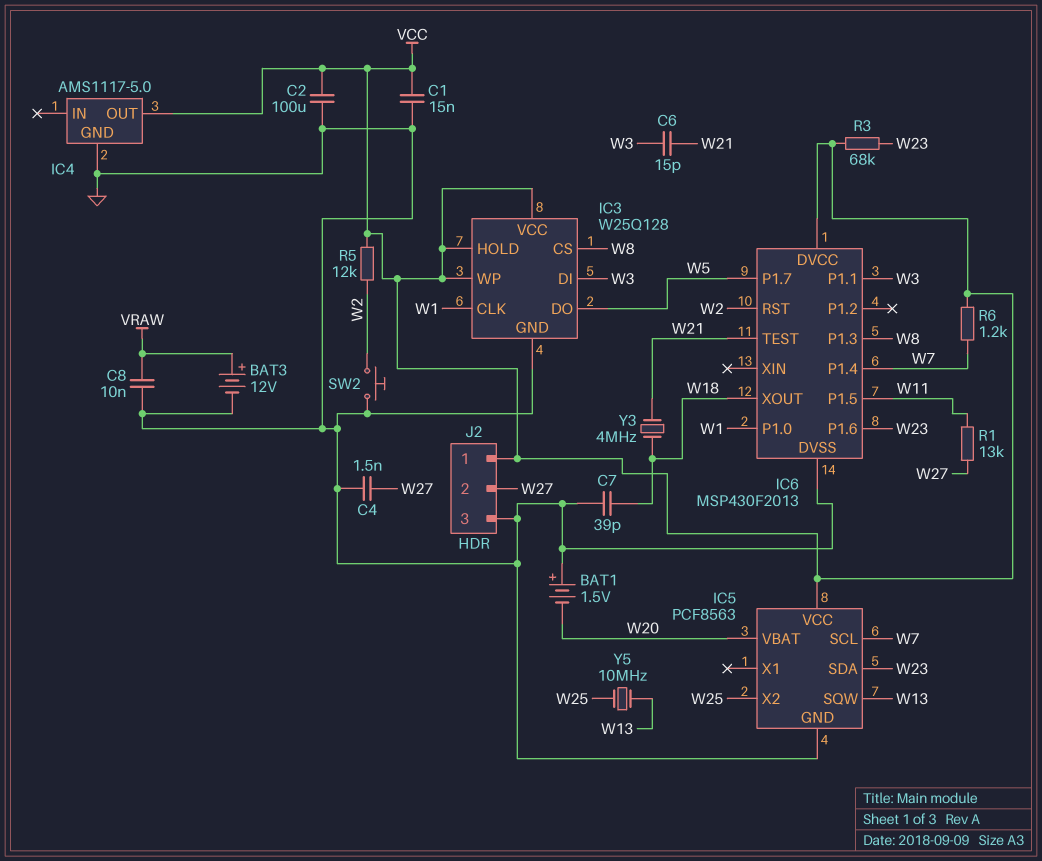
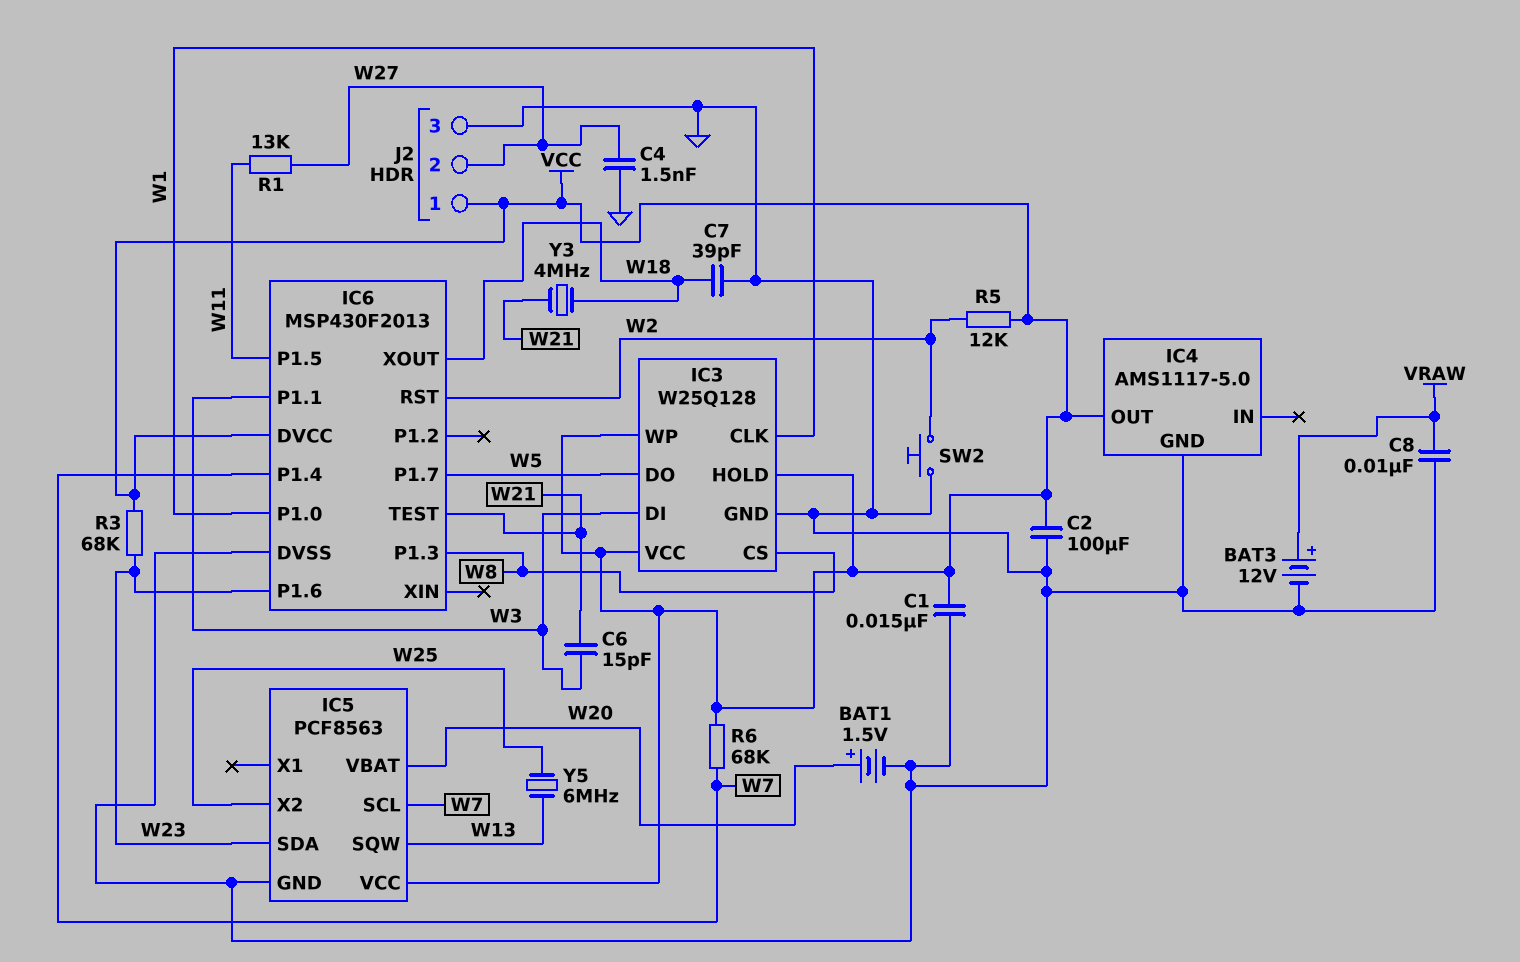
BAT1: 1.5V (plus GND, minus W20) -> 1.5V (plus W20, minus GND)
R6: 1.2k (VCC, W7) -> 68k (VCC, W7)
Y5: 10MHz (W13, W25) -> 6MHz (W13, W25)

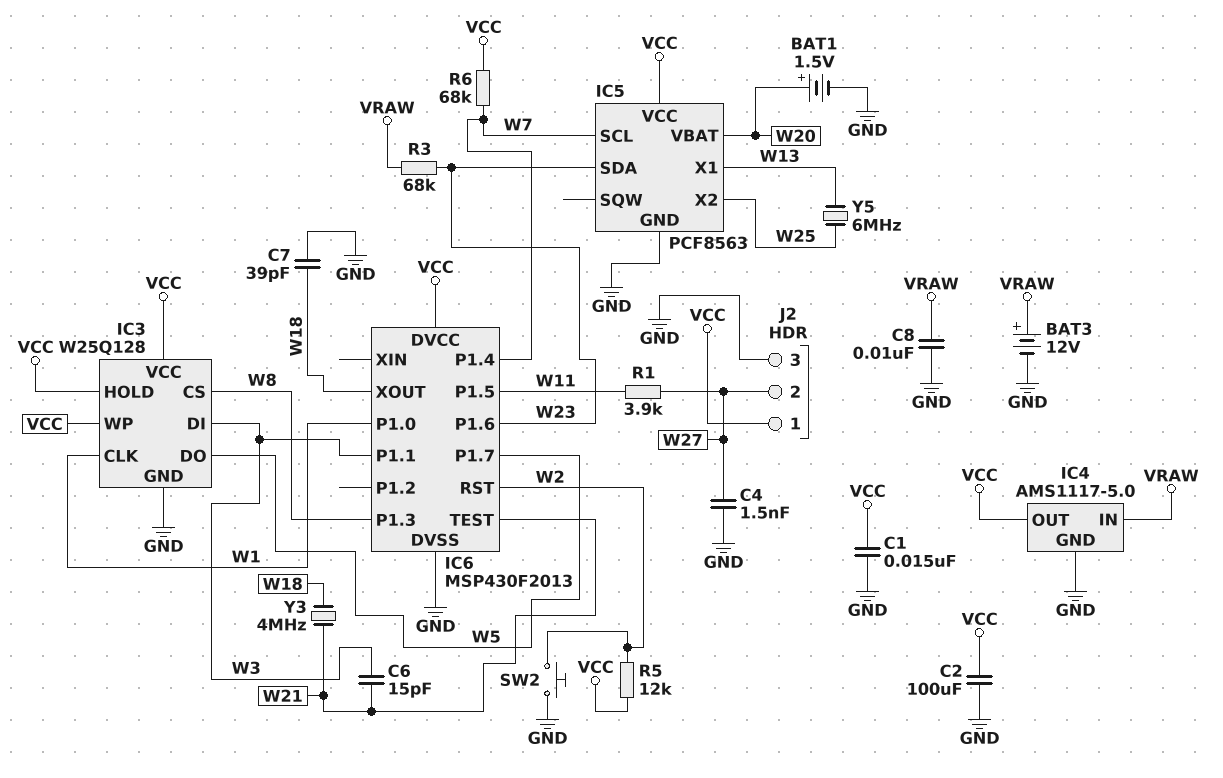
IC4 pin IN: none -> VRAW
IC5 pin SQW: W13 -> none
IC5 pin X1: none -> W13
R1: 13k (W11, W27) -> 3.9k (W11, W27)
R3: 68k (VCC, W23) -> 68k (VRAW, W23)

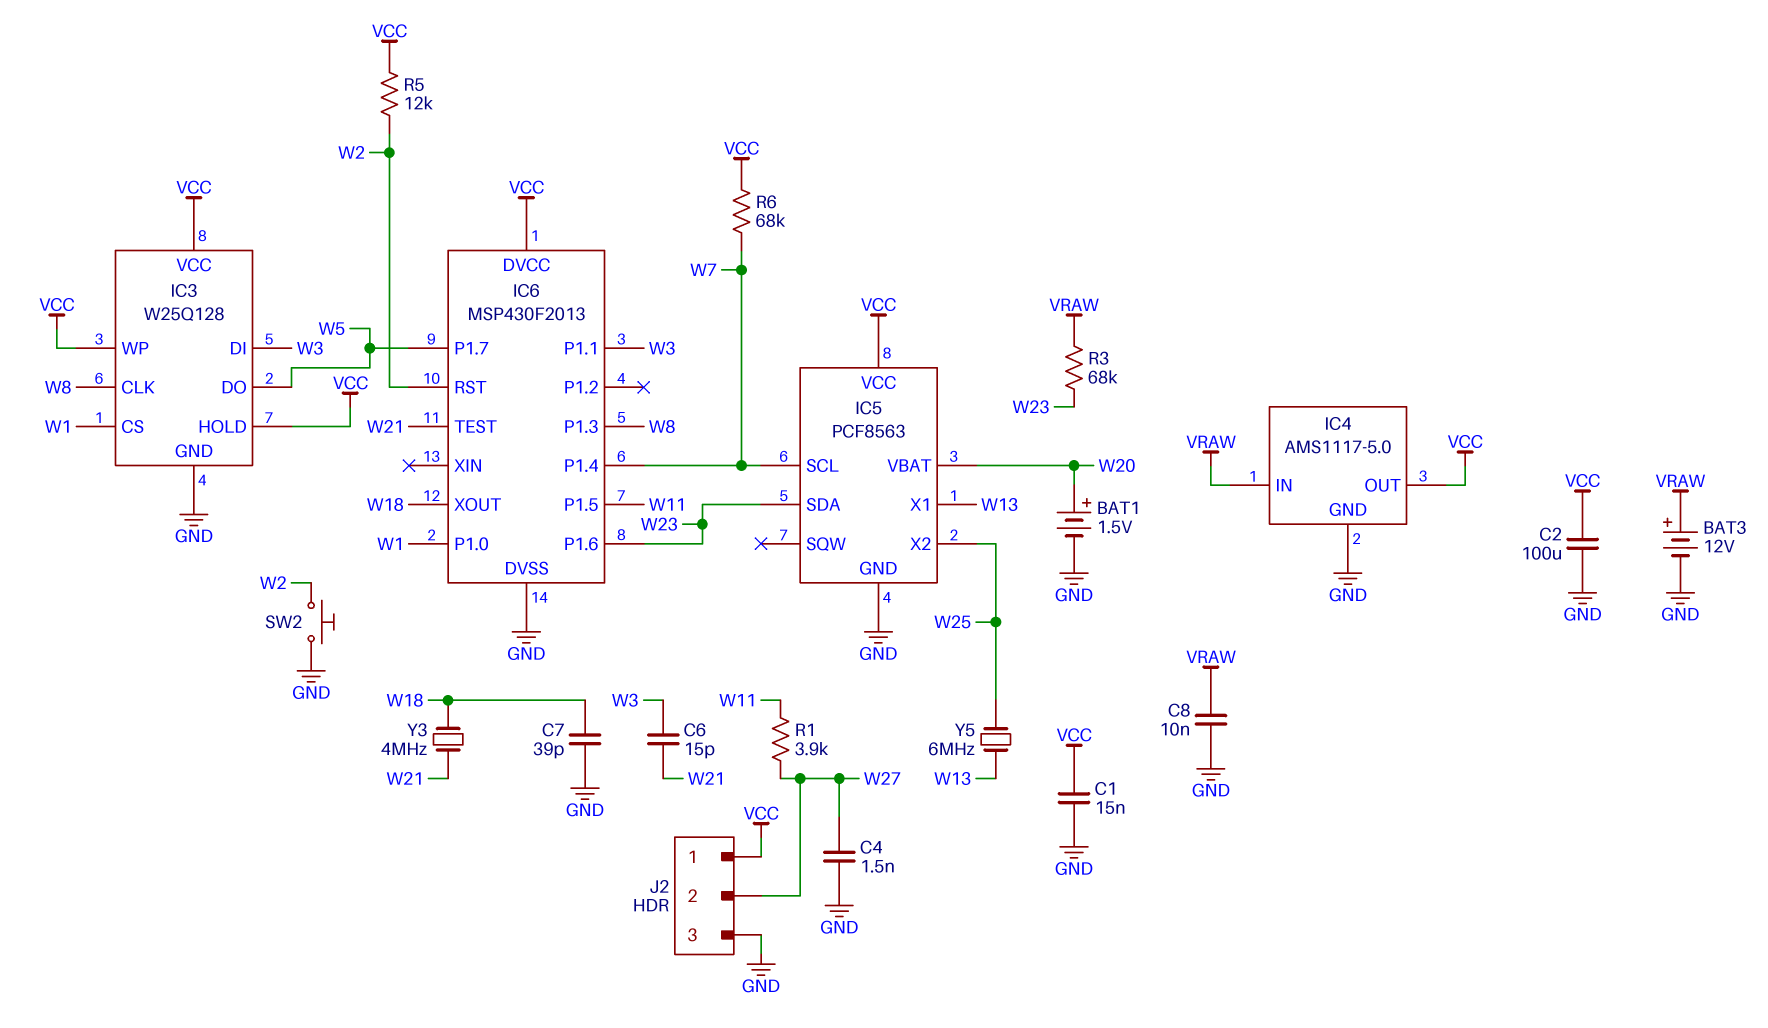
IC3 pin CLK: W1 -> W8
IC3 pin CS: W8 -> W1

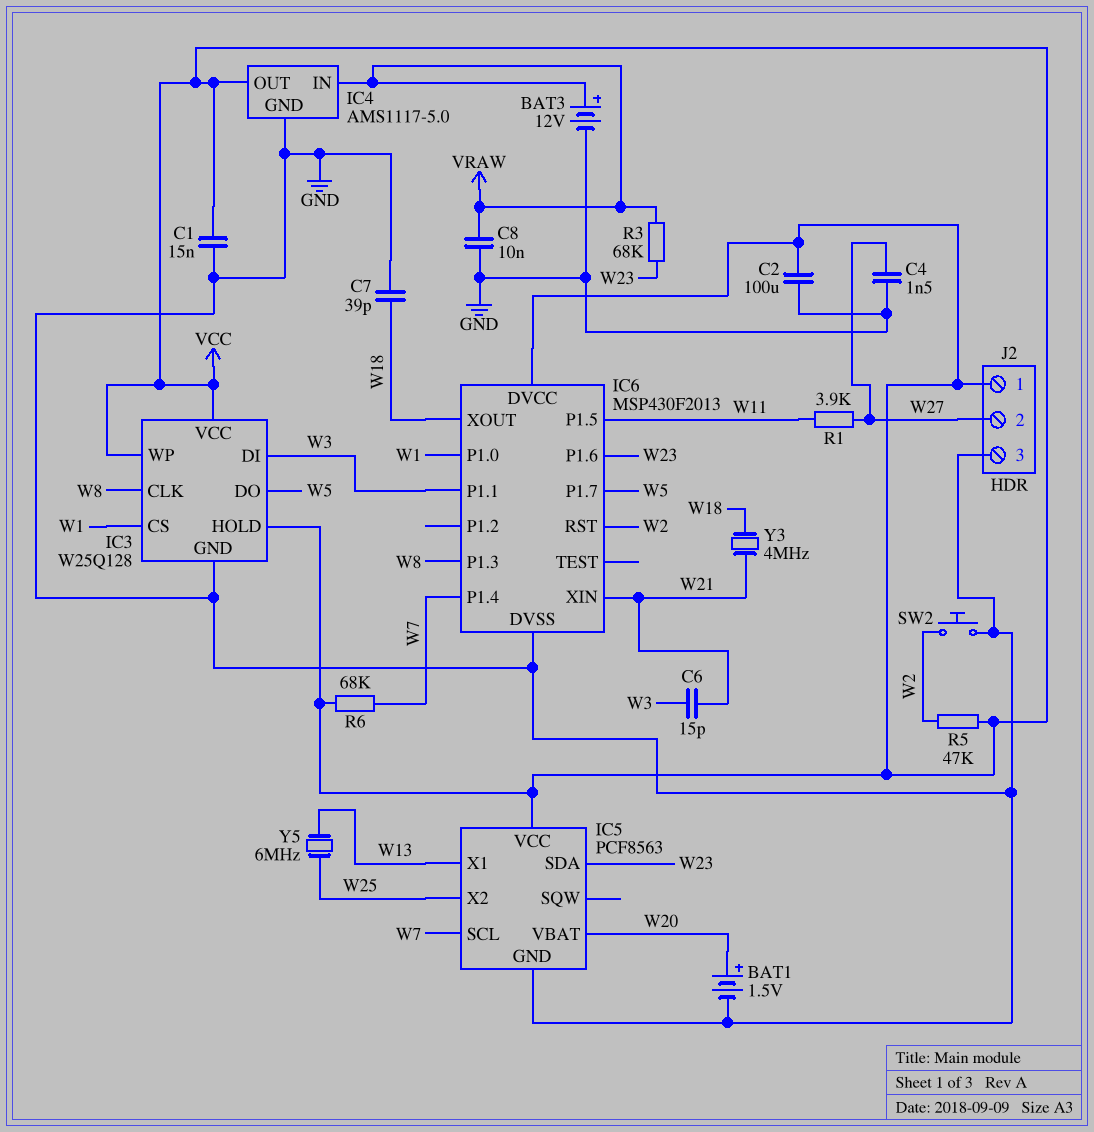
IC6 pin TEST: W21 -> none
IC6 pin XIN: none -> W21
R5: 12k (VCC, W2) -> 47k (VCC, W2)

